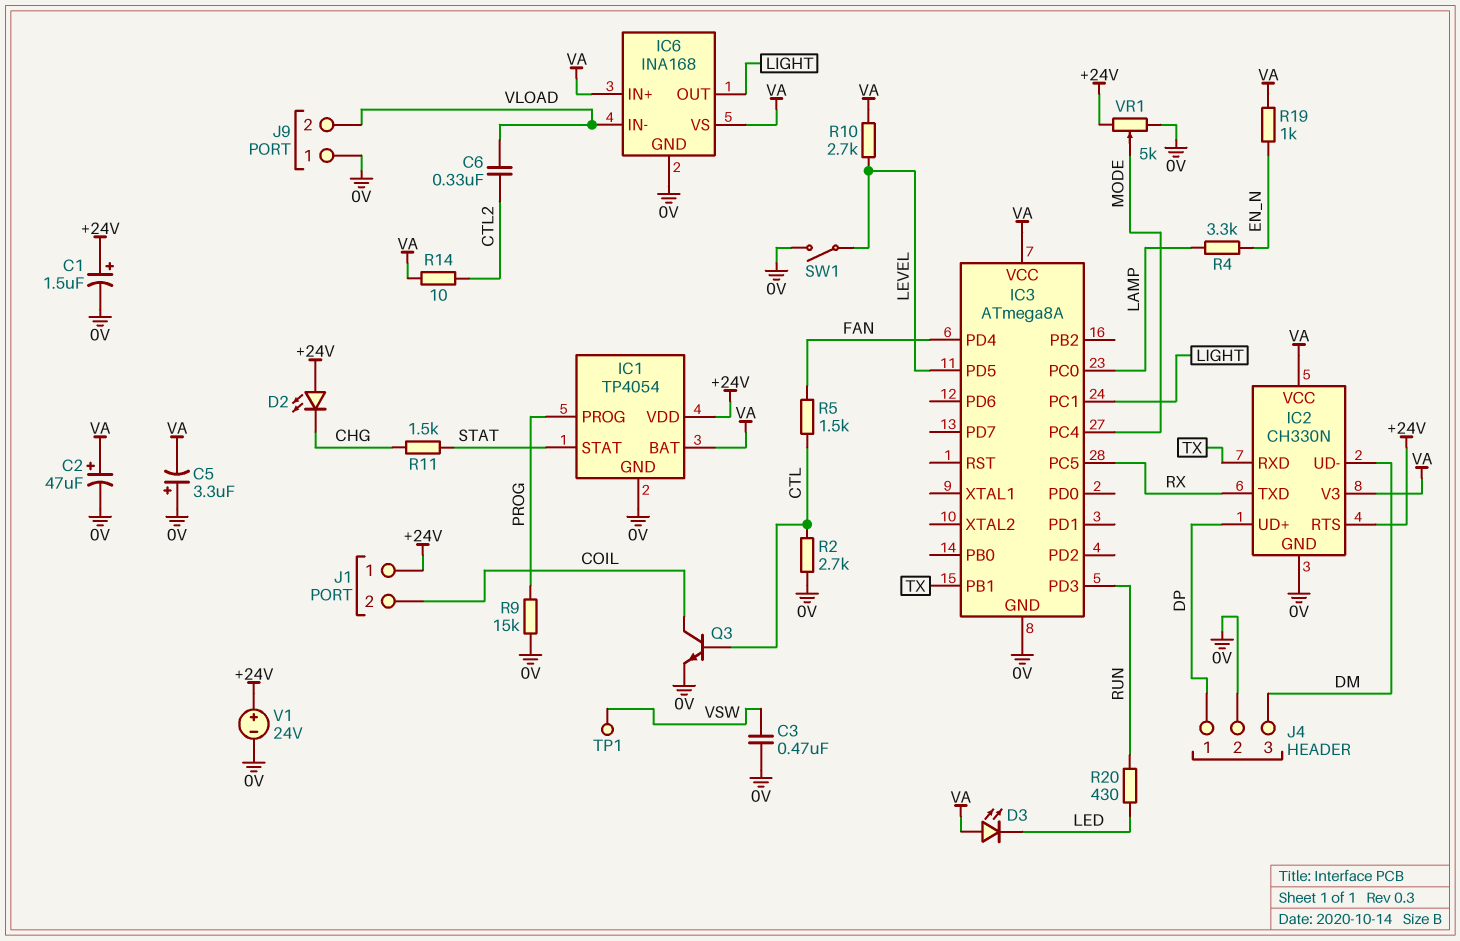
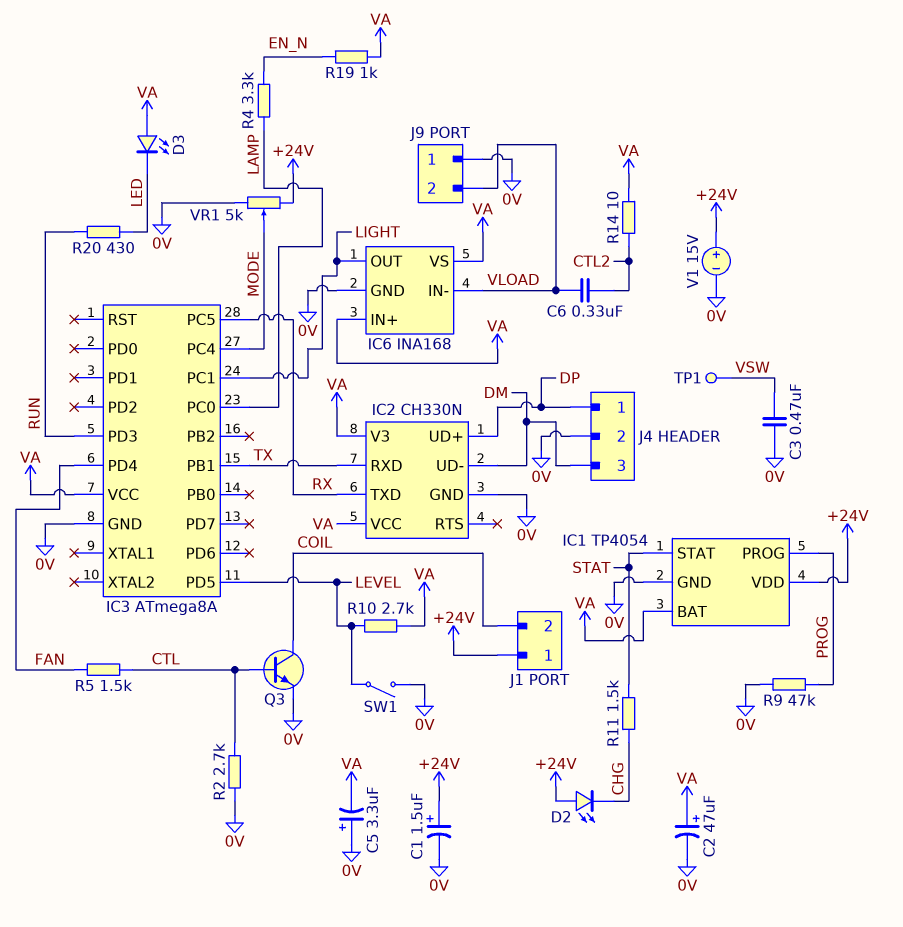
IC2 pin RTS: +24V -> none
R9: 15k (0V, PROG) -> 47k (0V, PROG)
V1: 24V (plus +24V, minus 0V) -> 15V (plus +24V, minus 0V)

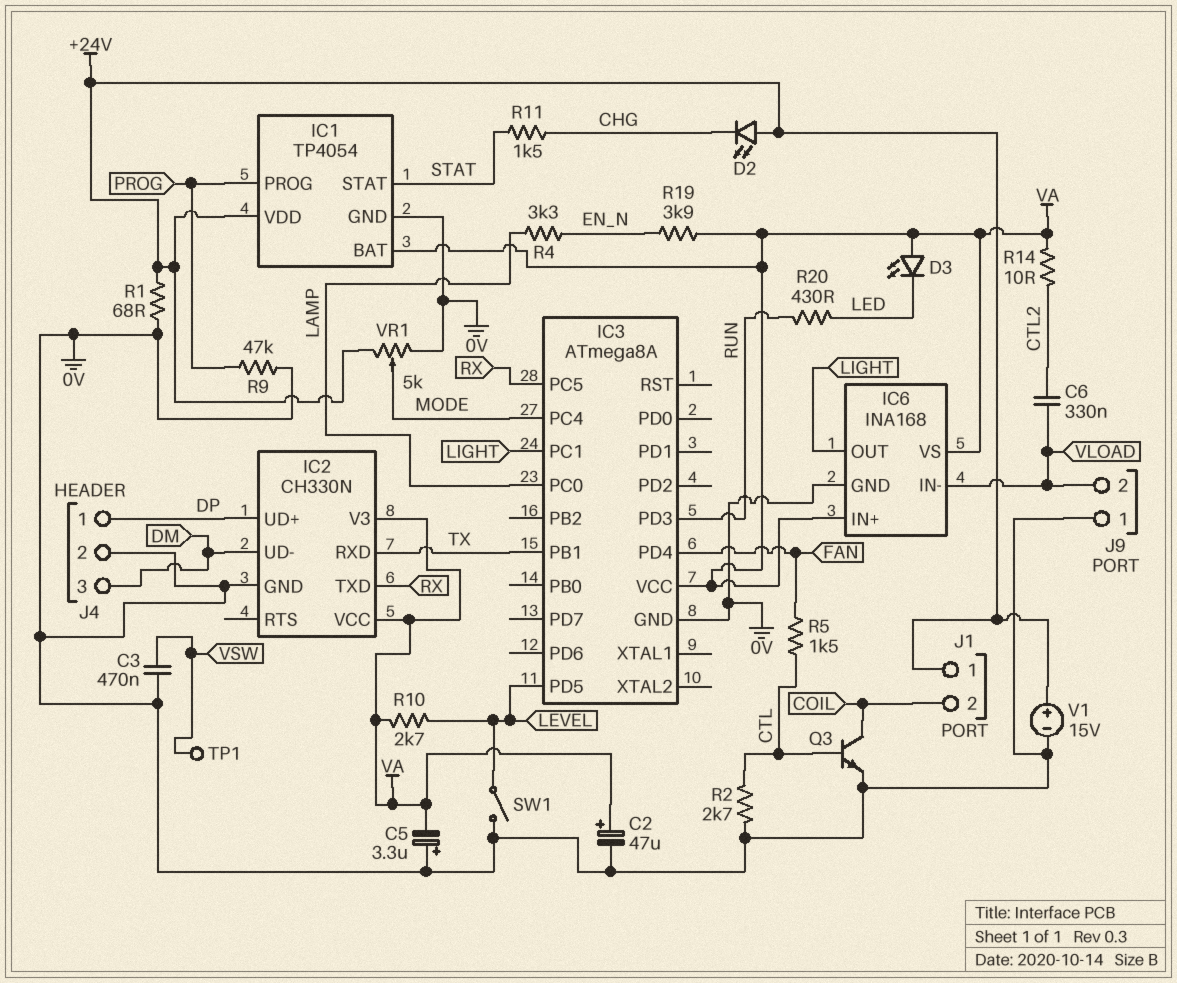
C1: 1.5uF (plus +24V, minus 0V) -> none
R1: none -> 68 (+24V, 0V)
R19: 1k (EN_N, VA) -> 3.9k (EN_N, VA)

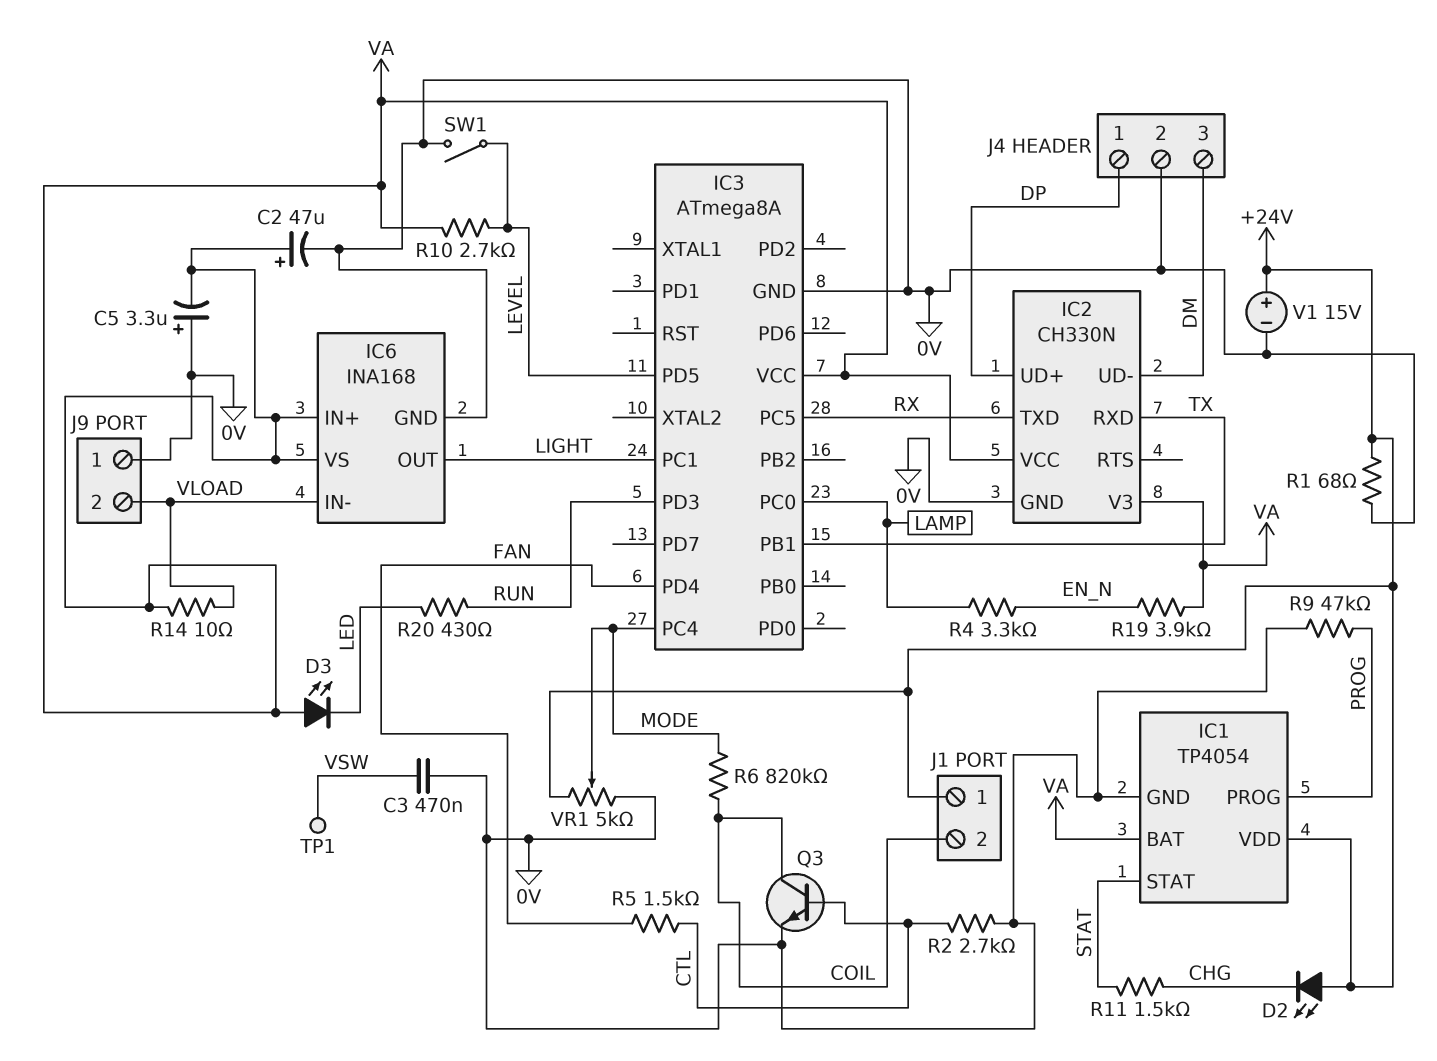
C6: 330nF (CTL2, VLOAD) -> none
R6: none -> 820k (COIL, MODE)
R14: 10 (CTL2, VA) -> 10 (VA, VLOAD)

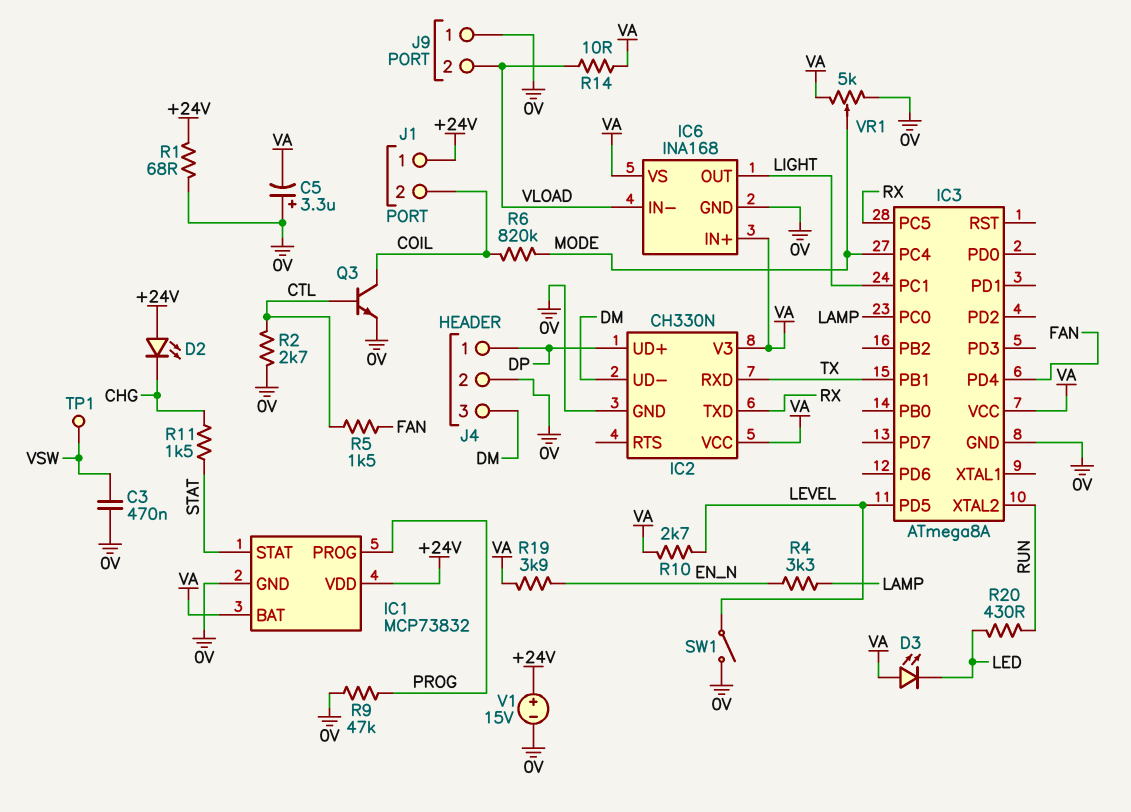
C2: 47uF (plus VA, minus 0V) -> none
IC1: TP4054 -> MCP73832
IC3 pin PD3: RUN -> none
IC3 pin XTAL2: none -> RUN
VR1: 5k (+24V, 0V, wiper MODE) -> 5k (0V, VA, wiper MODE)

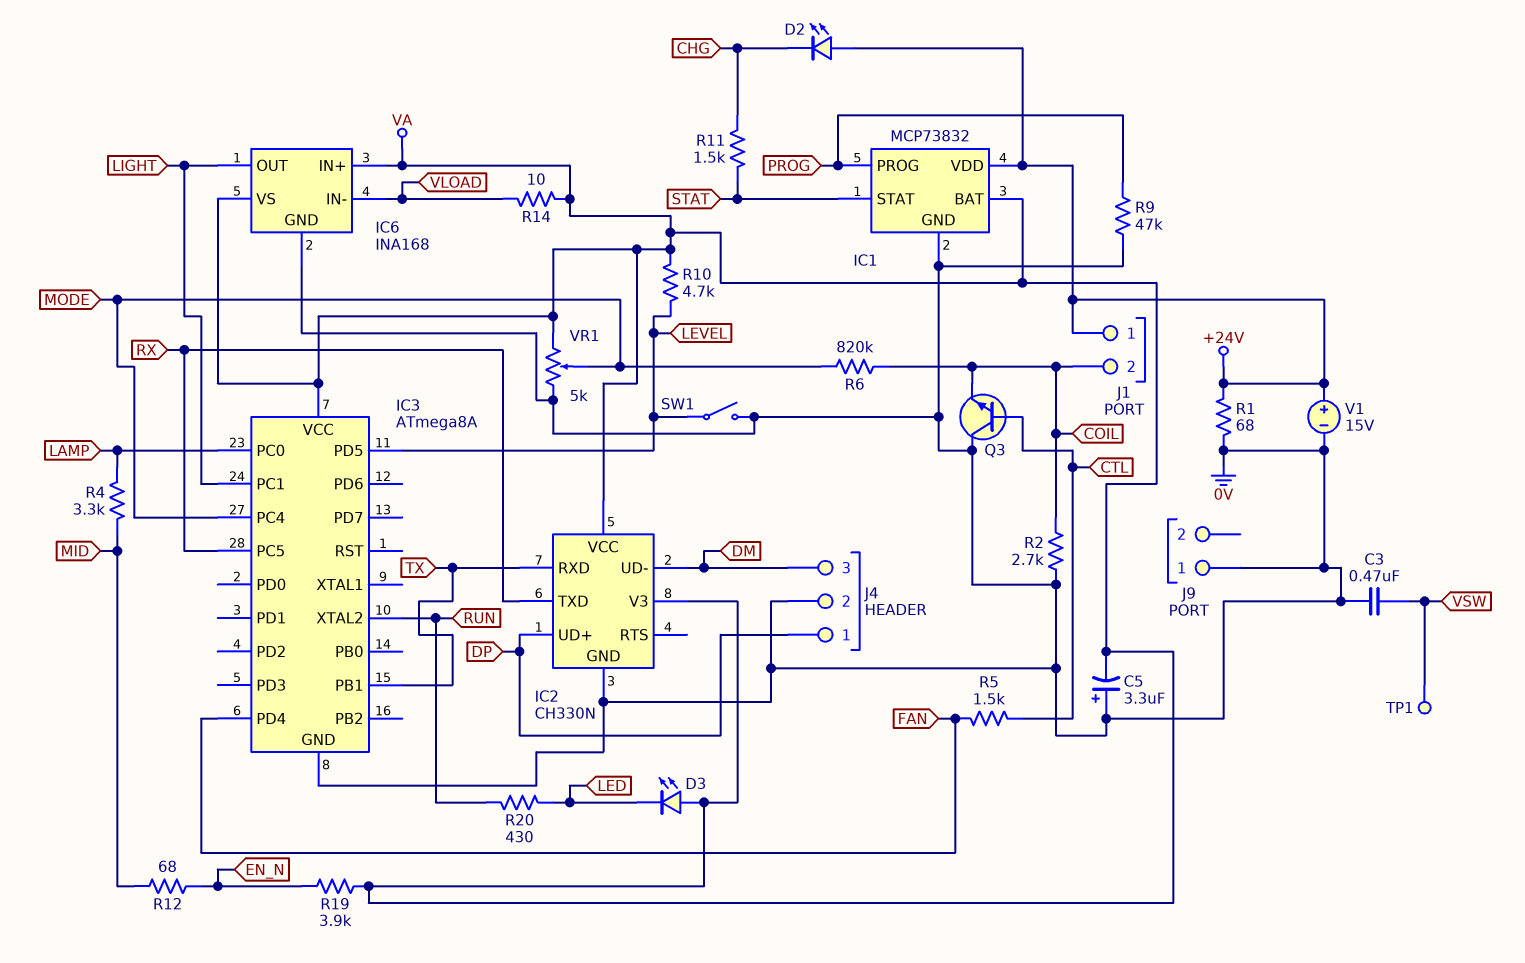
J9 pin 2: VLOAD -> none
Q3: NPN (B CTL, C COIL, E 0V) -> NPN (B CTL, C 0V, E COIL)
R2: 2.7k (0V, CTL) -> 2.7k (0V, COIL)
R4: 3.3k (EN_N, LAMP) -> 3.3k (LAMP, MID)
R10: 2.7k (LEVEL, VA) -> 4.7k (LEVEL, VA)
R12: none -> 68 (EN_N, MID)

